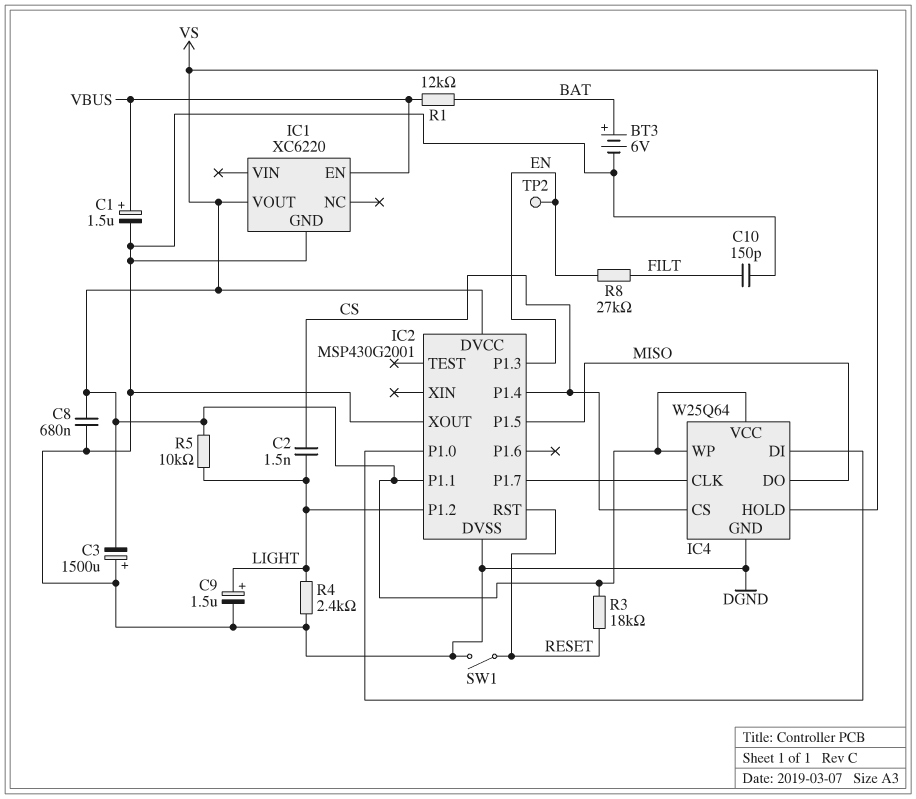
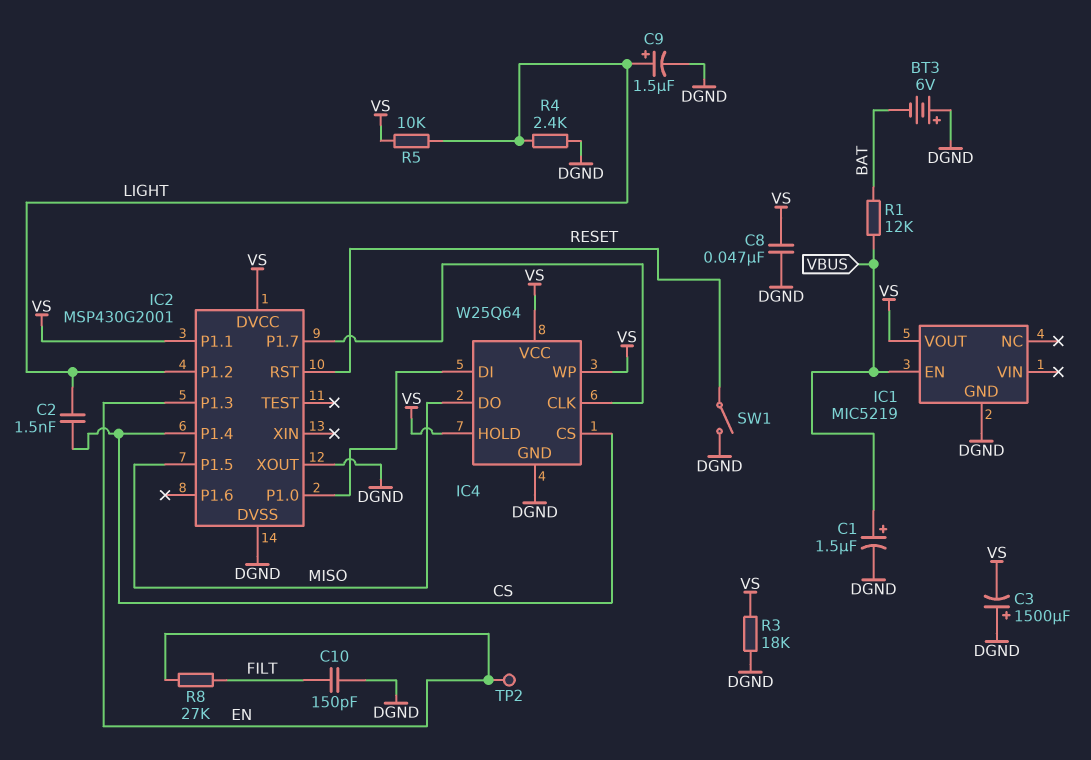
BT3: 6V (plus BAT, minus DGND) -> 6V (plus DGND, minus BAT)
C8: 680nF (DGND, VS) -> 47nF (DGND, VS)
IC1: XC6220 -> MIC5219
R3: 18k (RESET, VS) -> 18k (DGND, VS)

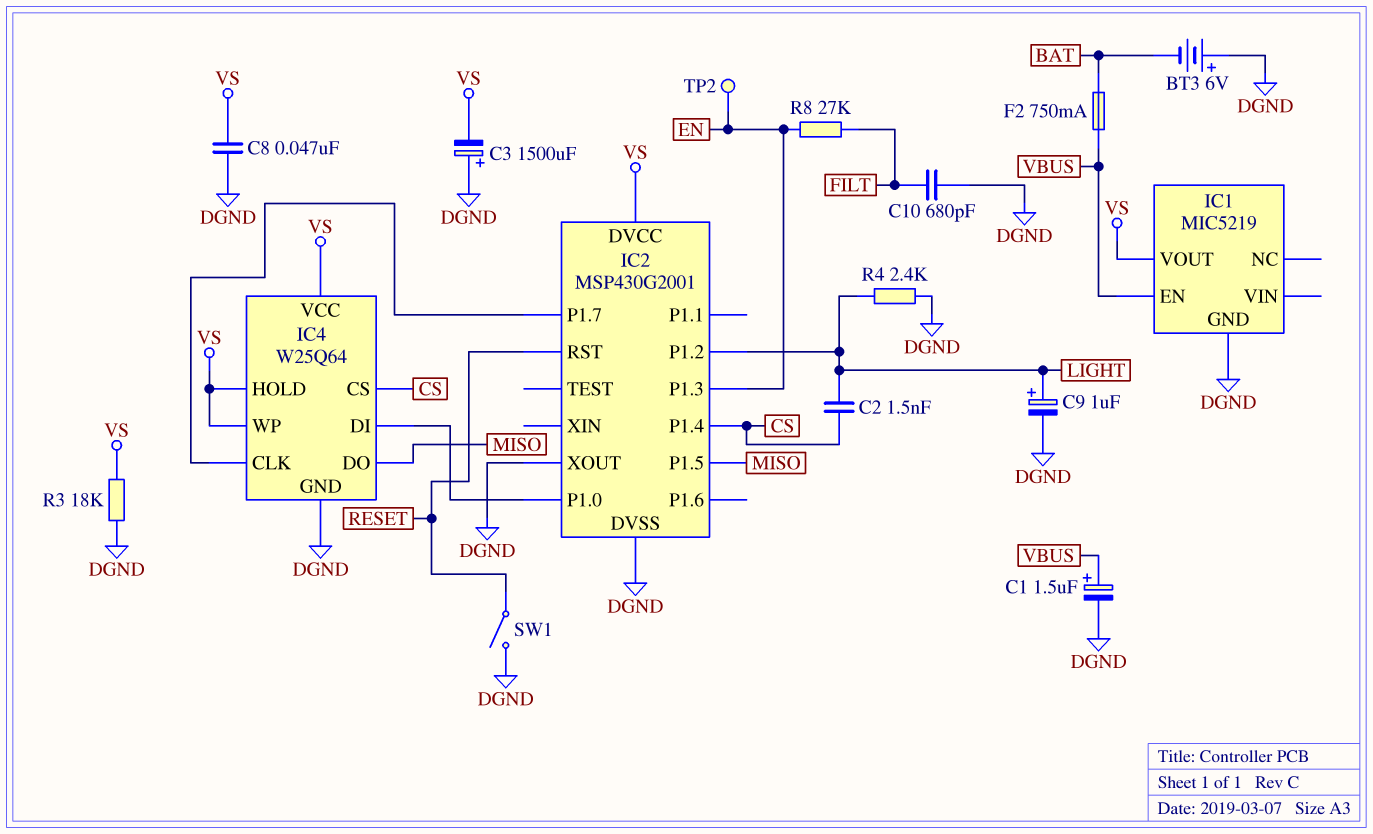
C9: 1.5uF (plus LIGHT, minus DGND) -> 1uF (plus LIGHT, minus DGND)
C10: 150pF (DGND, FILT) -> 680pF (DGND, FILT)
F2: none -> 750mA (BAT, VBUS)
IC2 pin P1.1: VS -> none
R1: 12k (BAT, VBUS) -> none
R5: 10k (LIGHT, VS) -> none

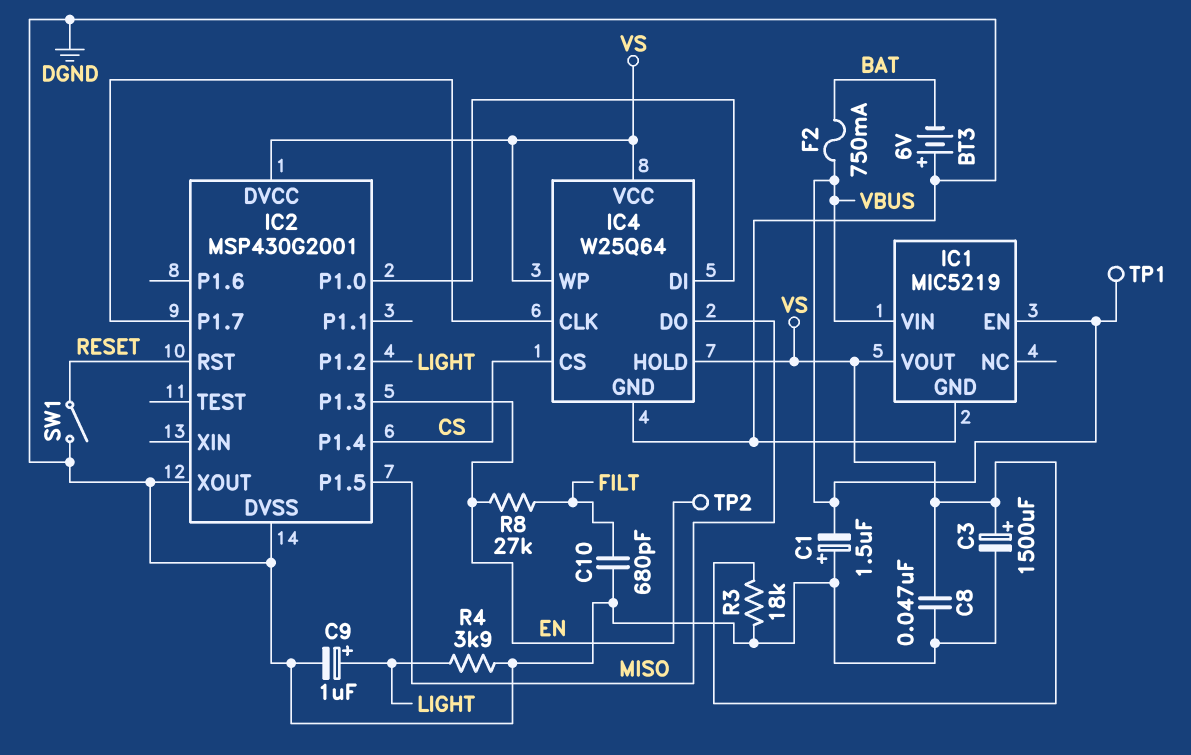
C1: 1.5uF (plus VBUS, minus DGND) -> 1.5uF (plus DGND, minus VBUS)
C2: 1.5nF (CS, LIGHT) -> none
C3: 1500uF (plus DGND, minus VS) -> 1500uF (plus VS, minus DGND)
IC1 pin VIN: none -> VBUS
R4: 2.4k (DGND, LIGHT) -> 3.9k (DGND, LIGHT)
TP1: none -> test point (VBUS)

